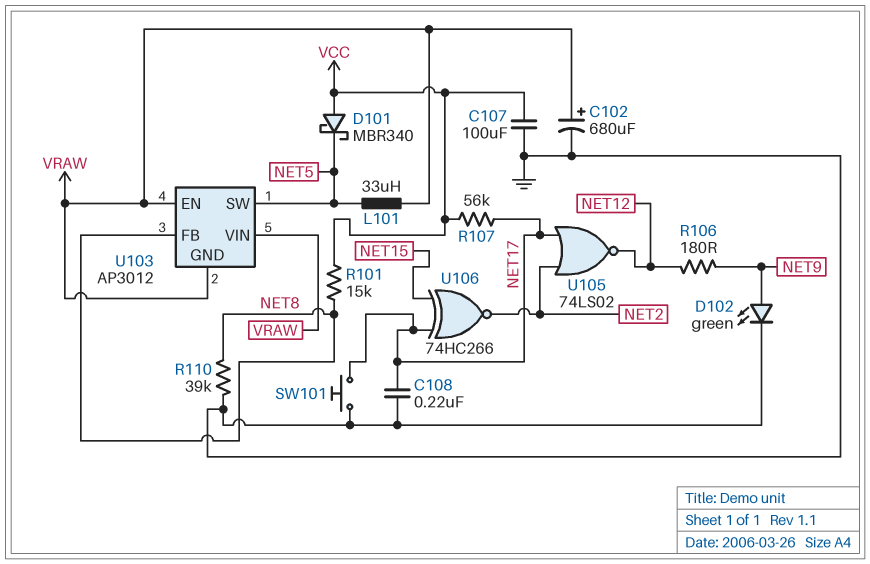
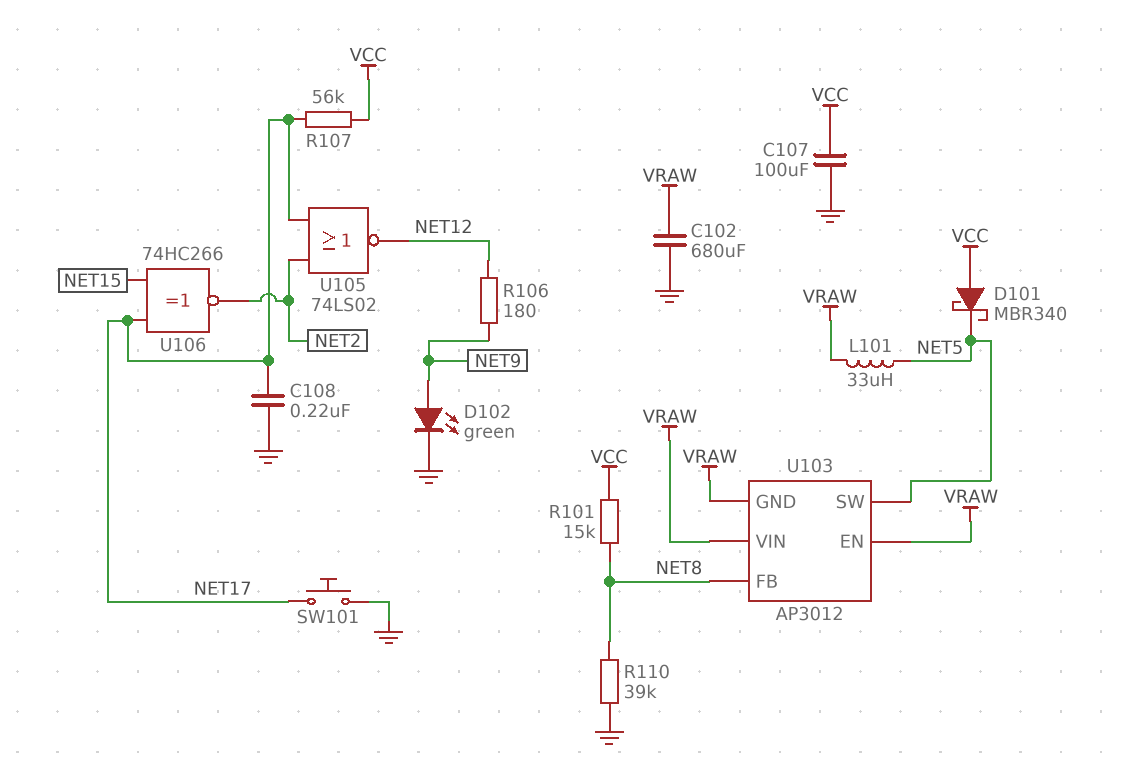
C102: 680uF (plus VRAW, minus GND) -> 680uF (GND, VRAW)

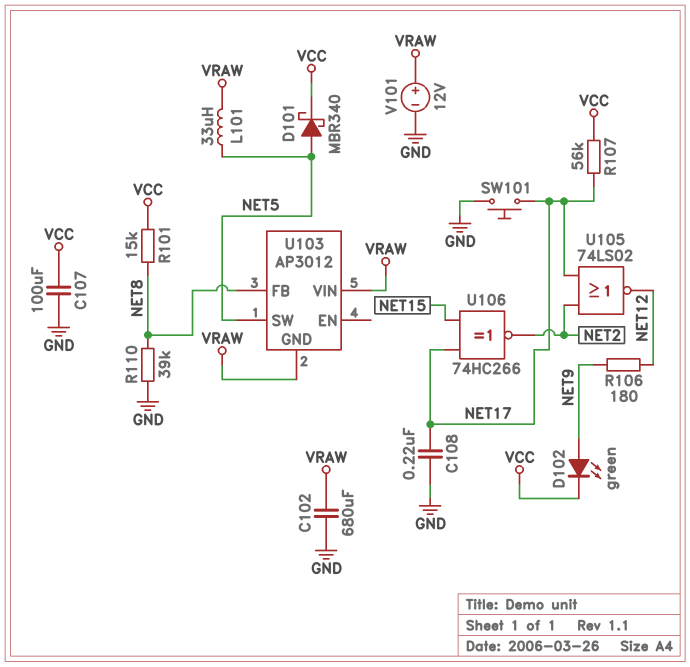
D101: schottky MBR340 (A VCC, K NET5) -> schottky MBR340 (A NET5, K VCC)
D102: LED green (A NET9, K GND) -> LED green (A NET9, K VCC)
U103 pin EN: VRAW -> none
V101: none -> 12V (plus VRAW, minus GND)

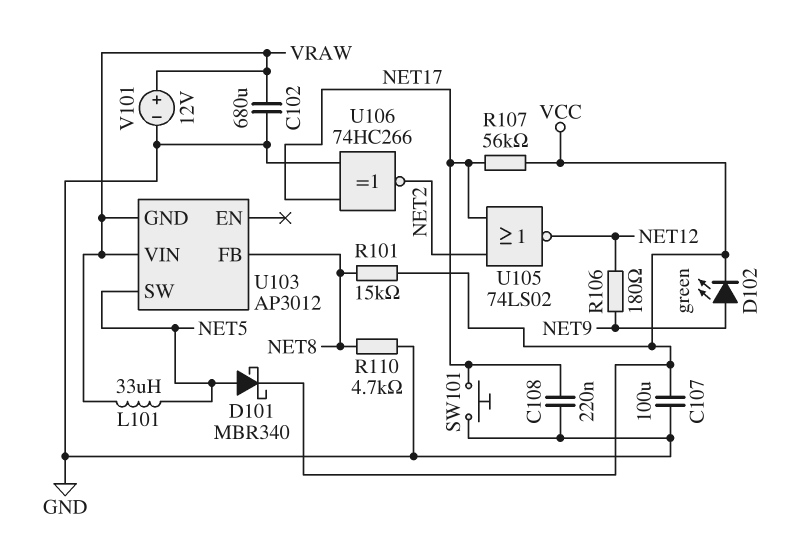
R110: 39k (GND, NET8) -> 4.7k (GND, NET8)
U106: XNOR 74HC266 (in NET15, in NET17, out NET2) -> XNOR 74HC266 (in GND, in NET17, out NET2)

